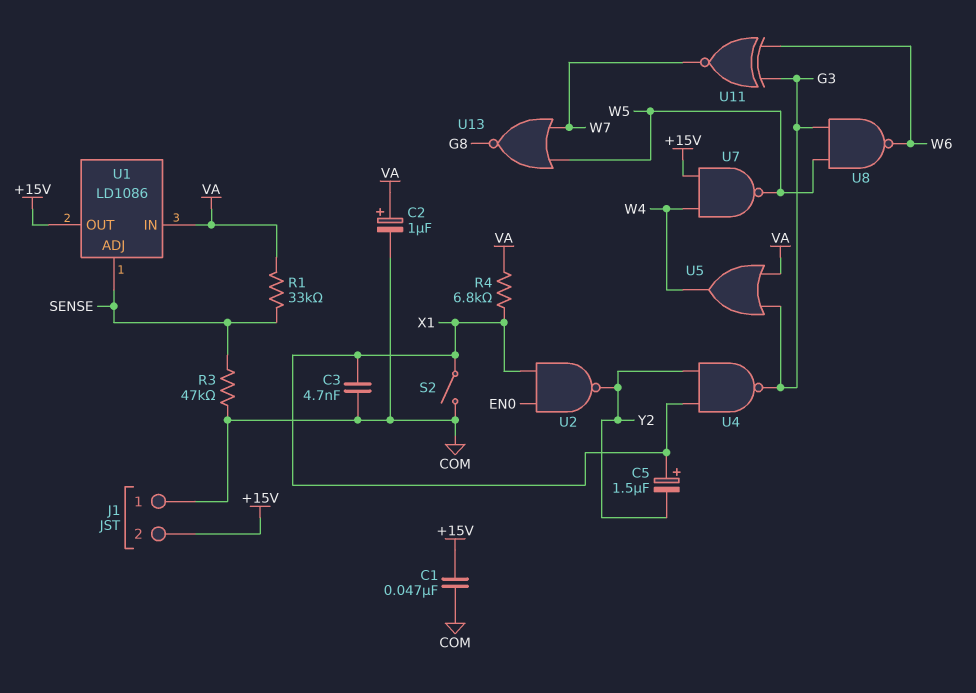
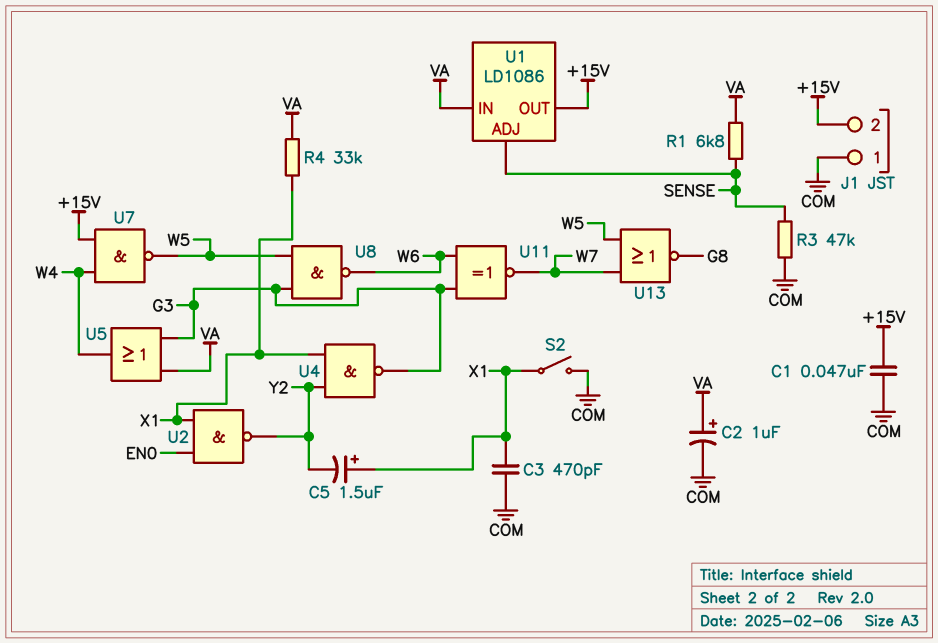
C3: 4.7nF (COM, X1) -> 470pF (COM, X1)
R1: 33k (SENSE, VA) -> 6.8k (SENSE, VA)
R4: 6.8k (VA, X1) -> 33k (VA, X1)

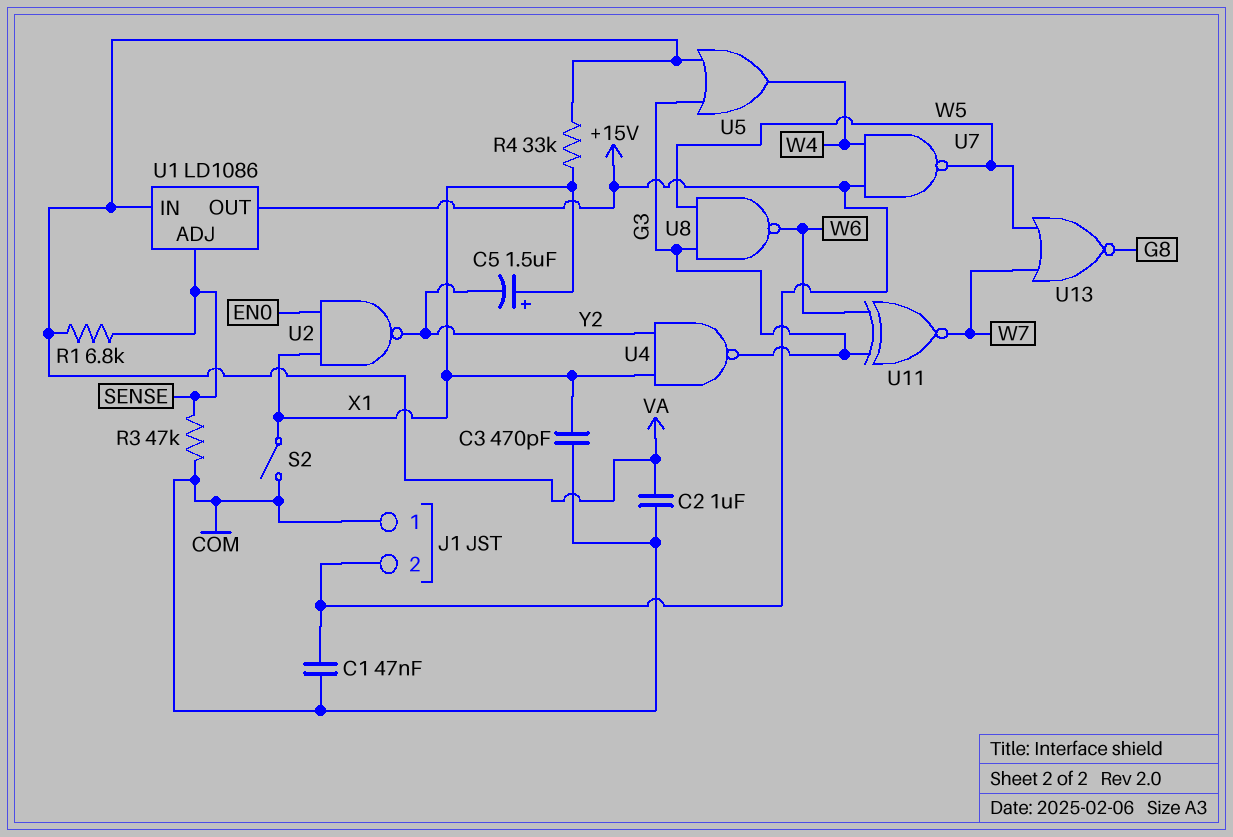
C2: 1uF (plus VA, minus COM) -> 1uF (COM, VA)

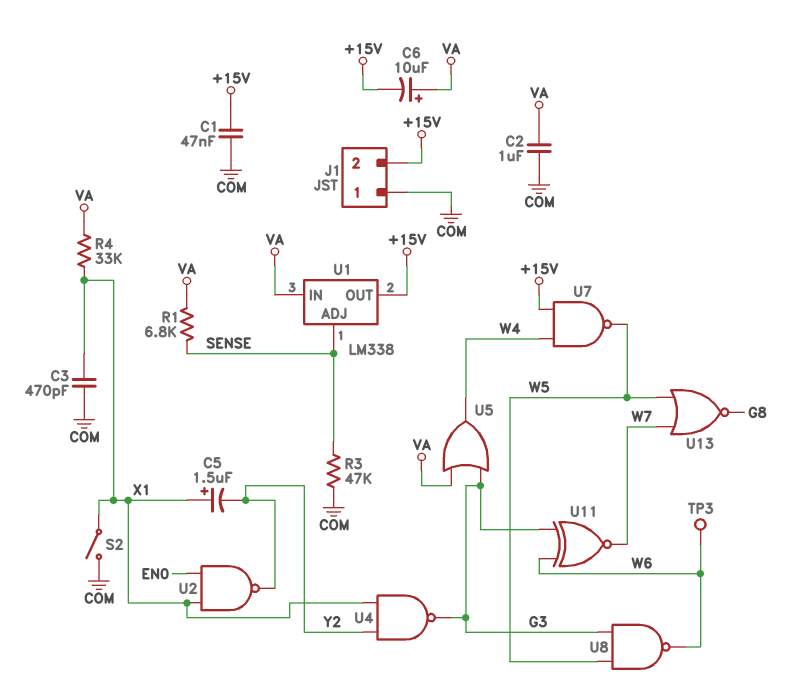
C6: none -> 10uF (plus VA, minus +15V)
TP3: none -> test point (W6)
U1: LD1086 -> LM338

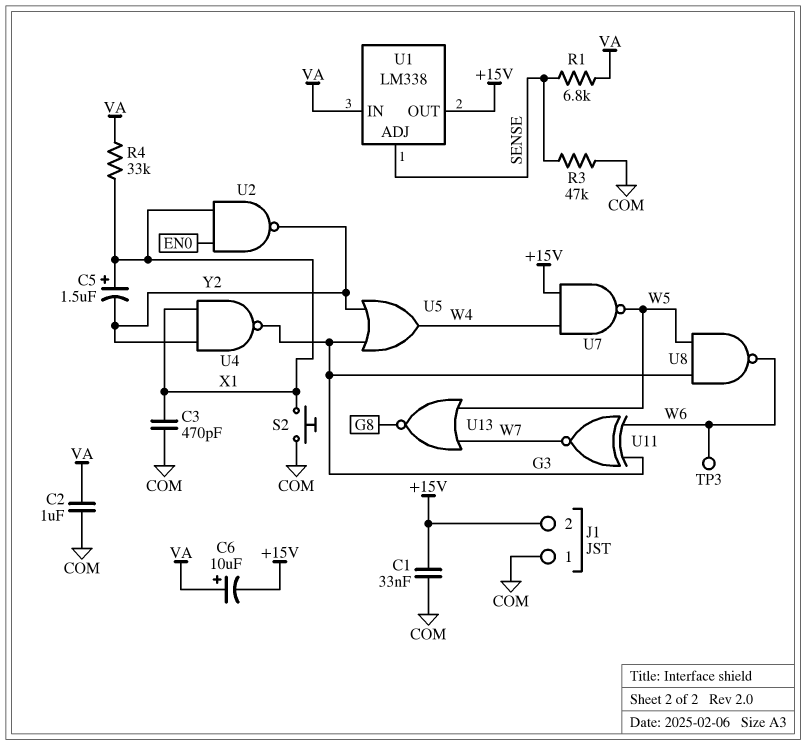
C1: 47nF (+15V, COM) -> 33nF (+15V, COM)
S2: switch (COM, X1) -> button (COM, X1)
U5: OR (in G3, in VA, out W4) -> OR (in G3, in Y2, out W4)

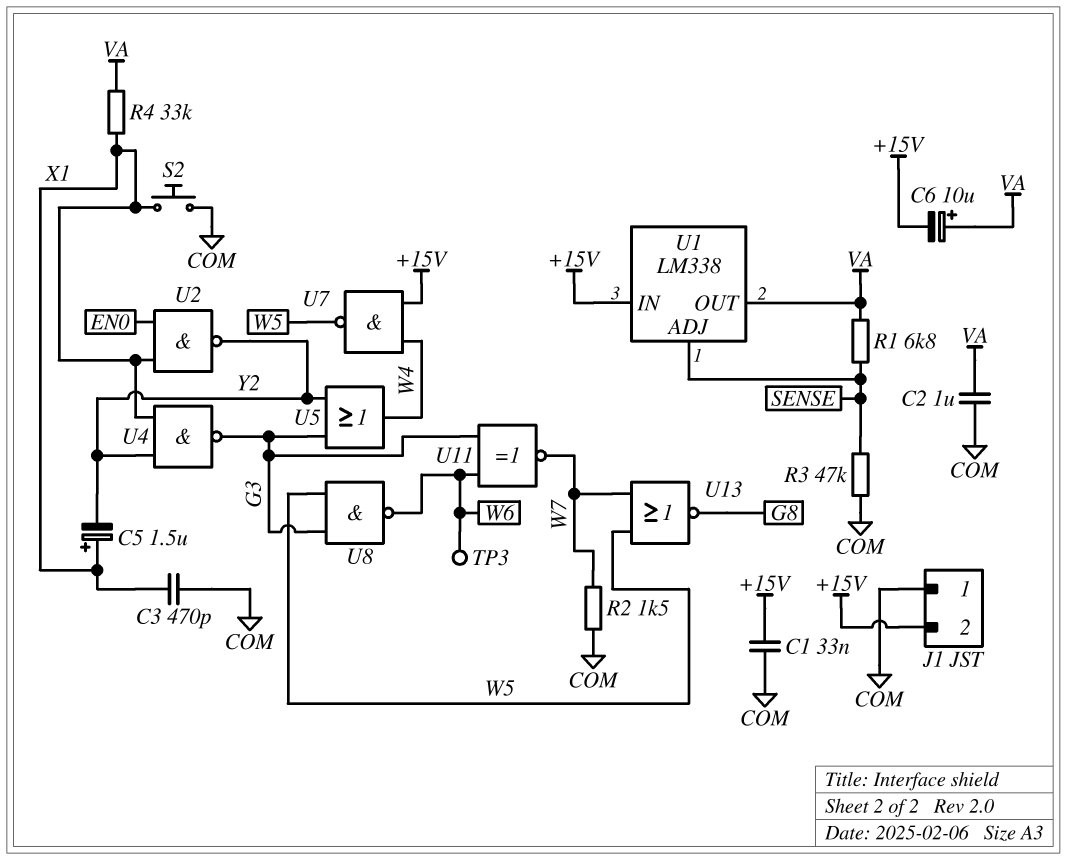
R2: none -> 1.5k (COM, W7)
U1 pin IN: VA -> +15V
U1 pin OUT: +15V -> VA

